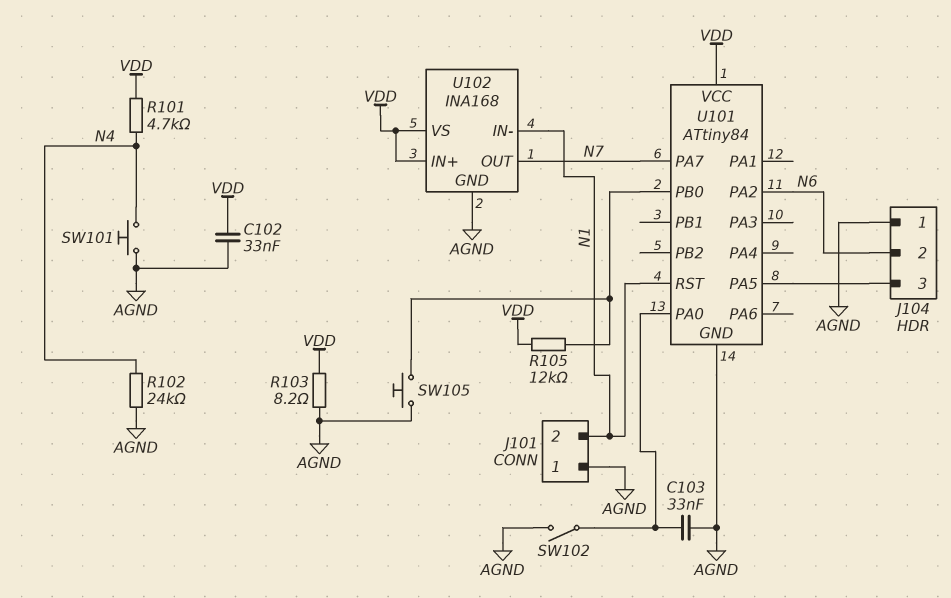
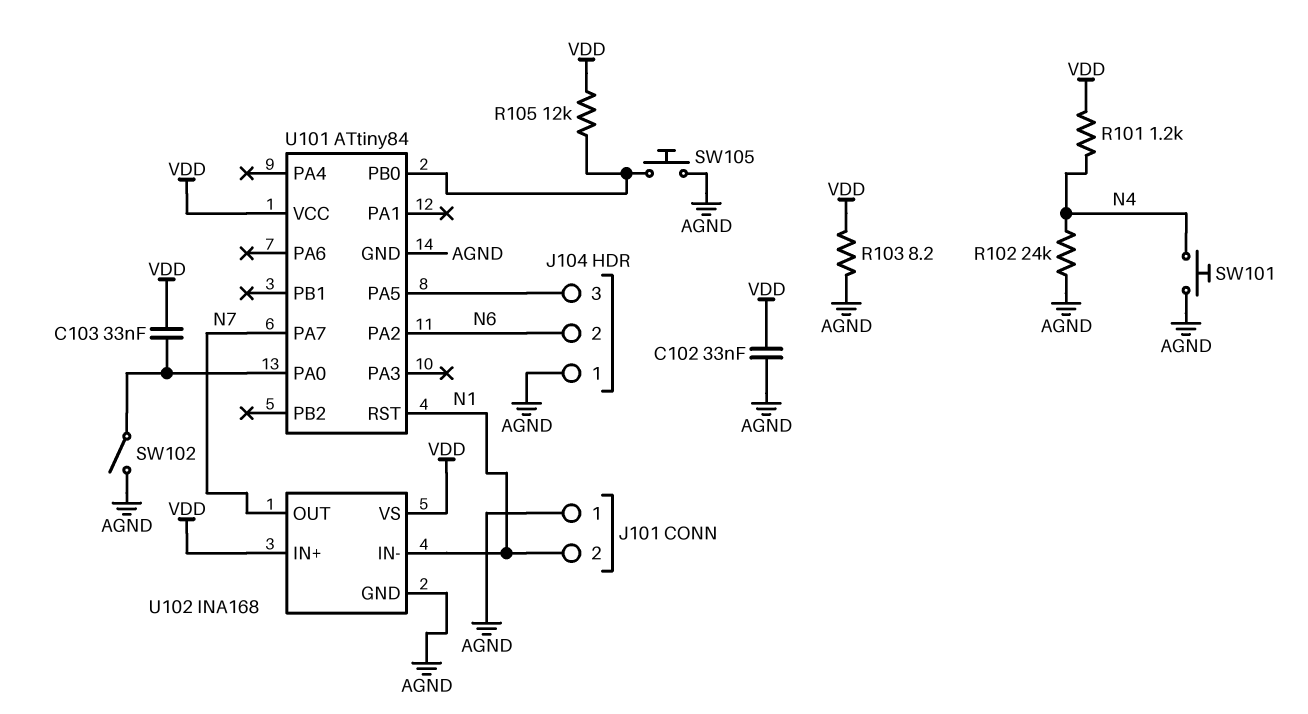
C103: 33nF (AGND, U101/PA0) -> 33nF (U101/PA0, VDD)
R101: 4.7k (N4, VDD) -> 1.2k (N4, VDD)

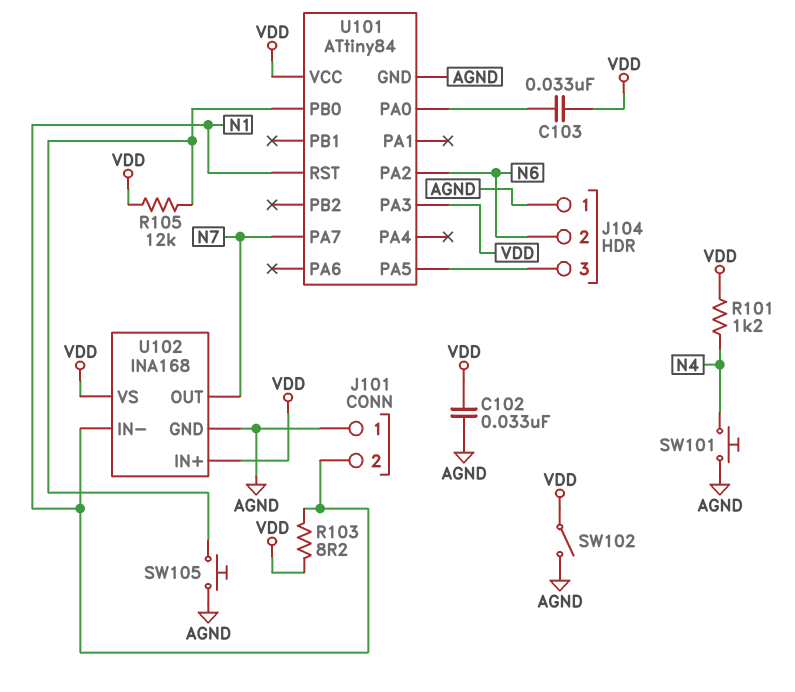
R102: 24k (AGND, N4) -> none
R103: 8.2 (AGND, VDD) -> 8.2 (N1, VDD)
SW102: switch (AGND, U101/PA0) -> switch (AGND, VDD)
U101 pin PA3: none -> VDD

